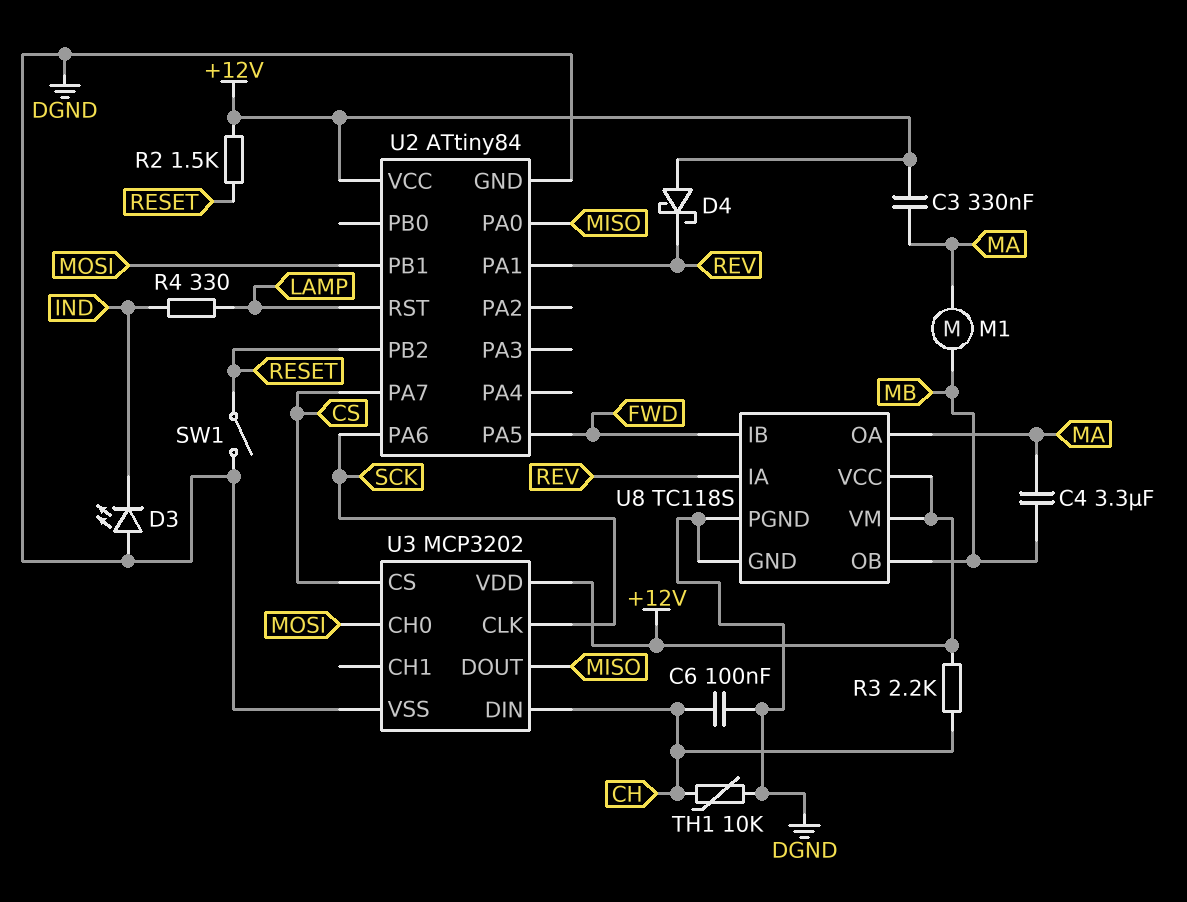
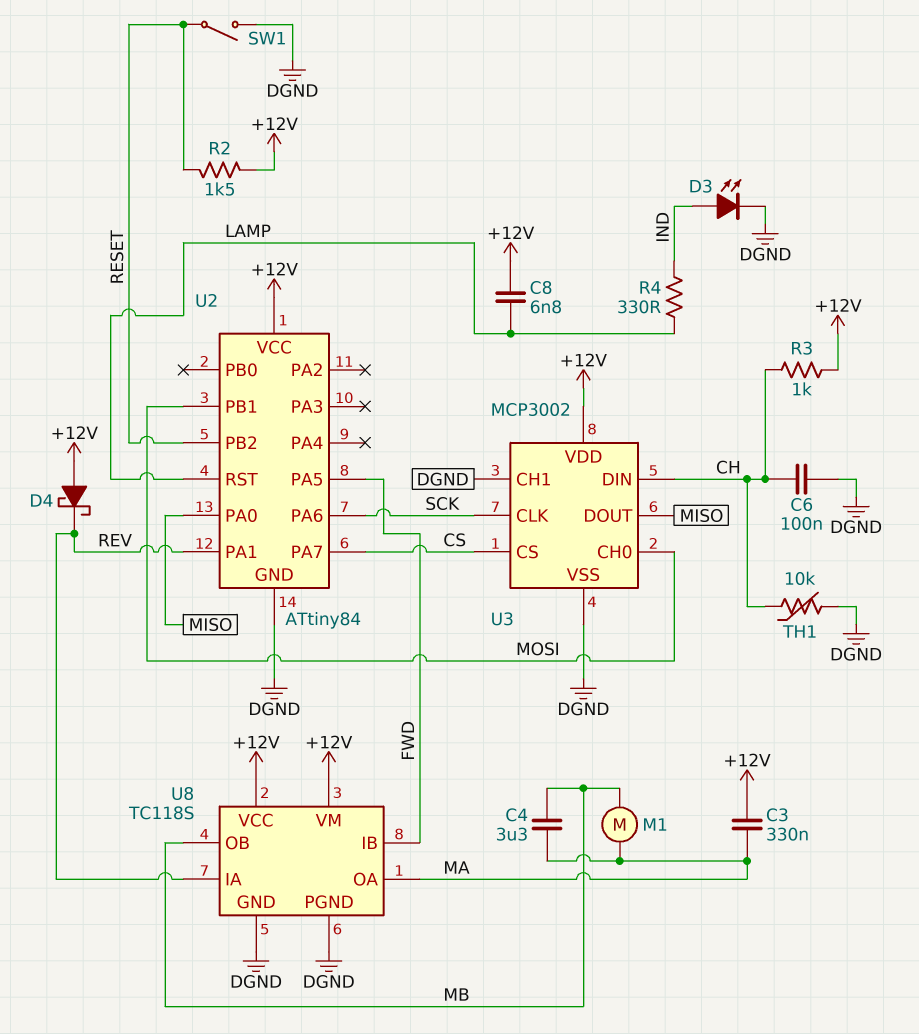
C8: none -> 6.8nF (+12V, LAMP)
D3: LED (A DGND, K IND) -> LED (A IND, K DGND)
R3: 2.2k (+12V, CH) -> 1k (+12V, CH)
U3: MCP3202 -> MCP3002
U3 pin CH1: none -> DGND

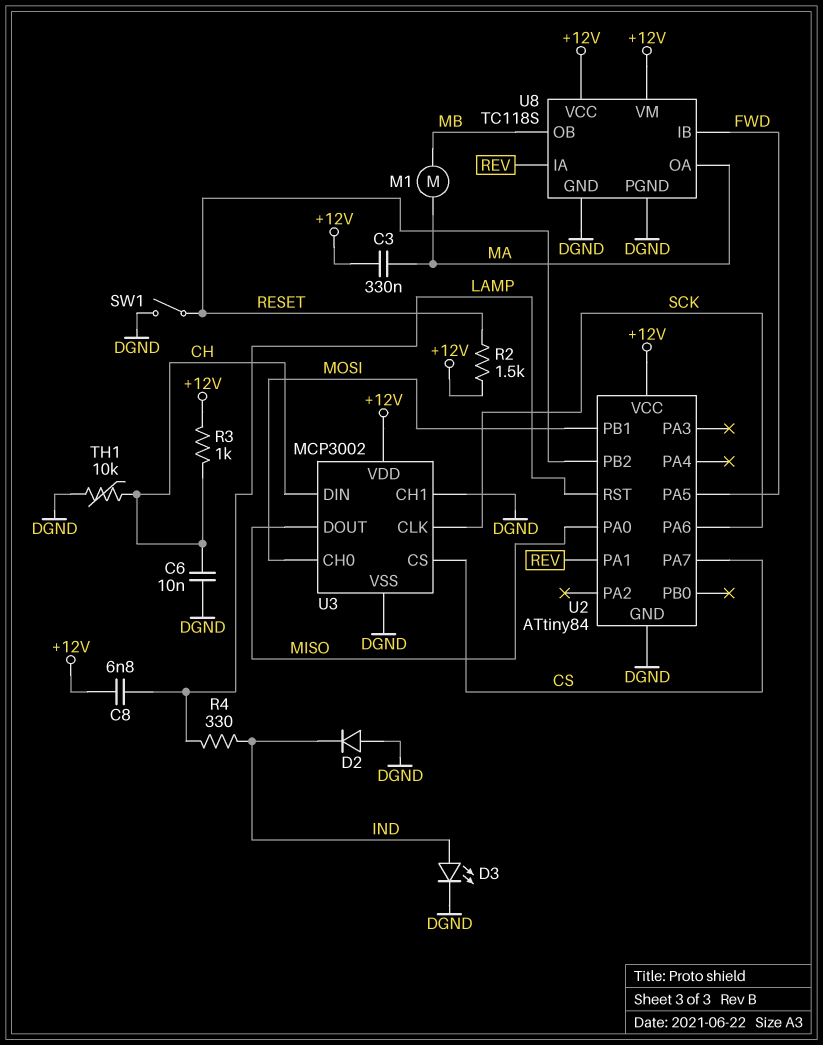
C4: 3.3uF (MA, MB) -> none
C6: 100nF (CH, DGND) -> 10nF (CH, DGND)
D2: none -> diode (A DGND, K IND)
D4: schottky (A +12V, K REV) -> none

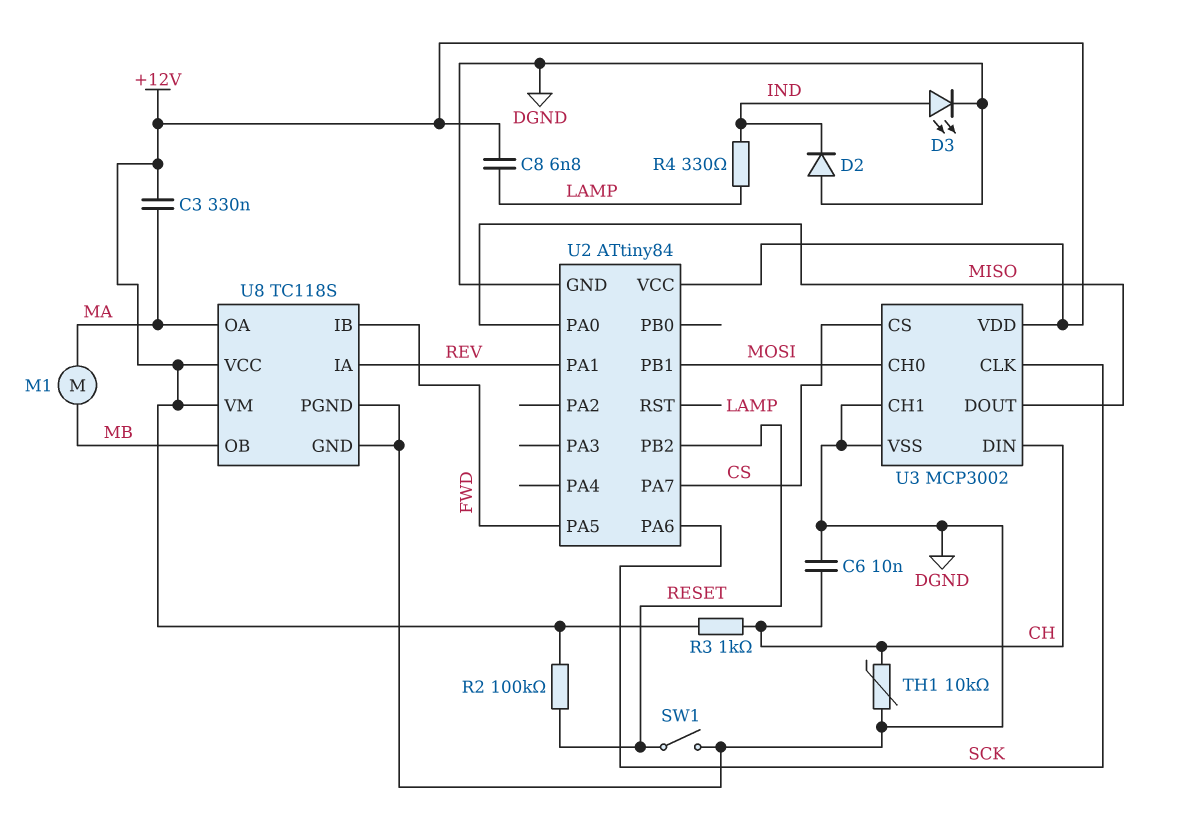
R2: 1.5k (+12V, RESET) -> 100k (+12V, RESET)

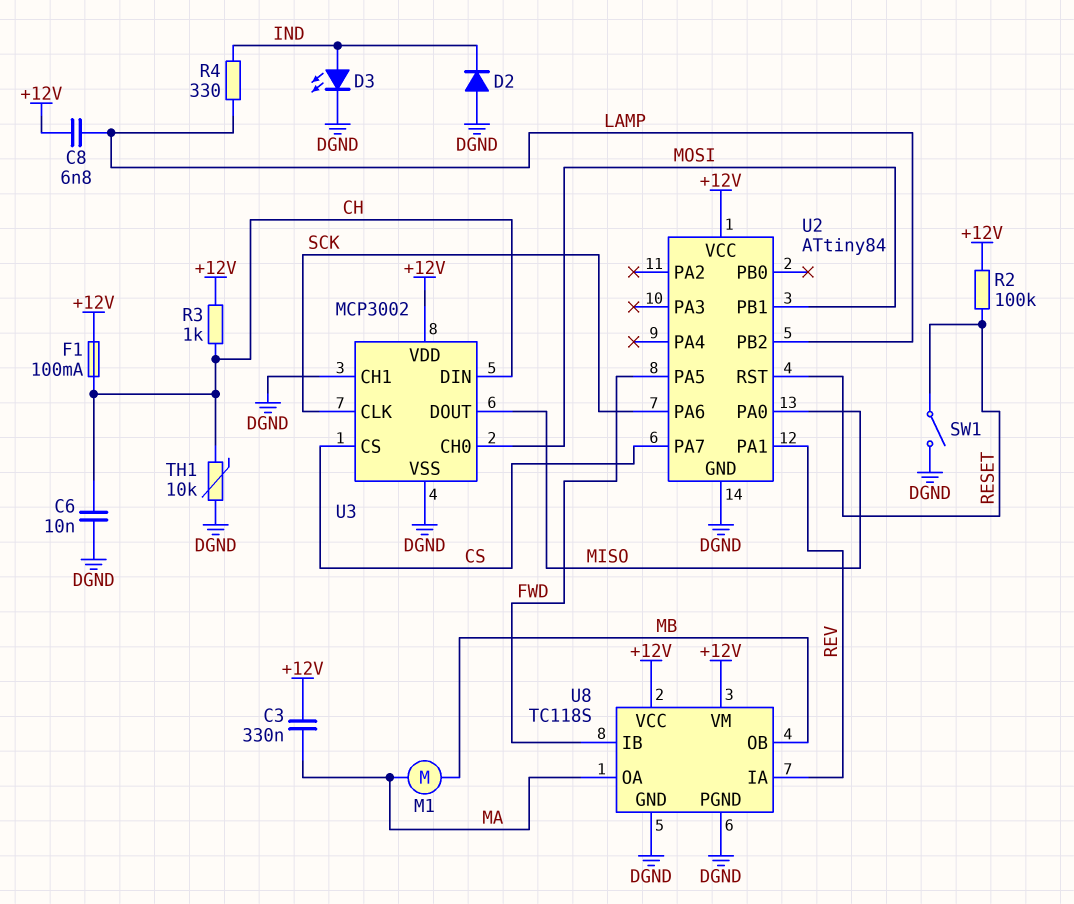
F1: none -> 100mA (+12V, CH)
U2 pin PB2: RESET -> LAMP
U2 pin RST: LAMP -> RESET

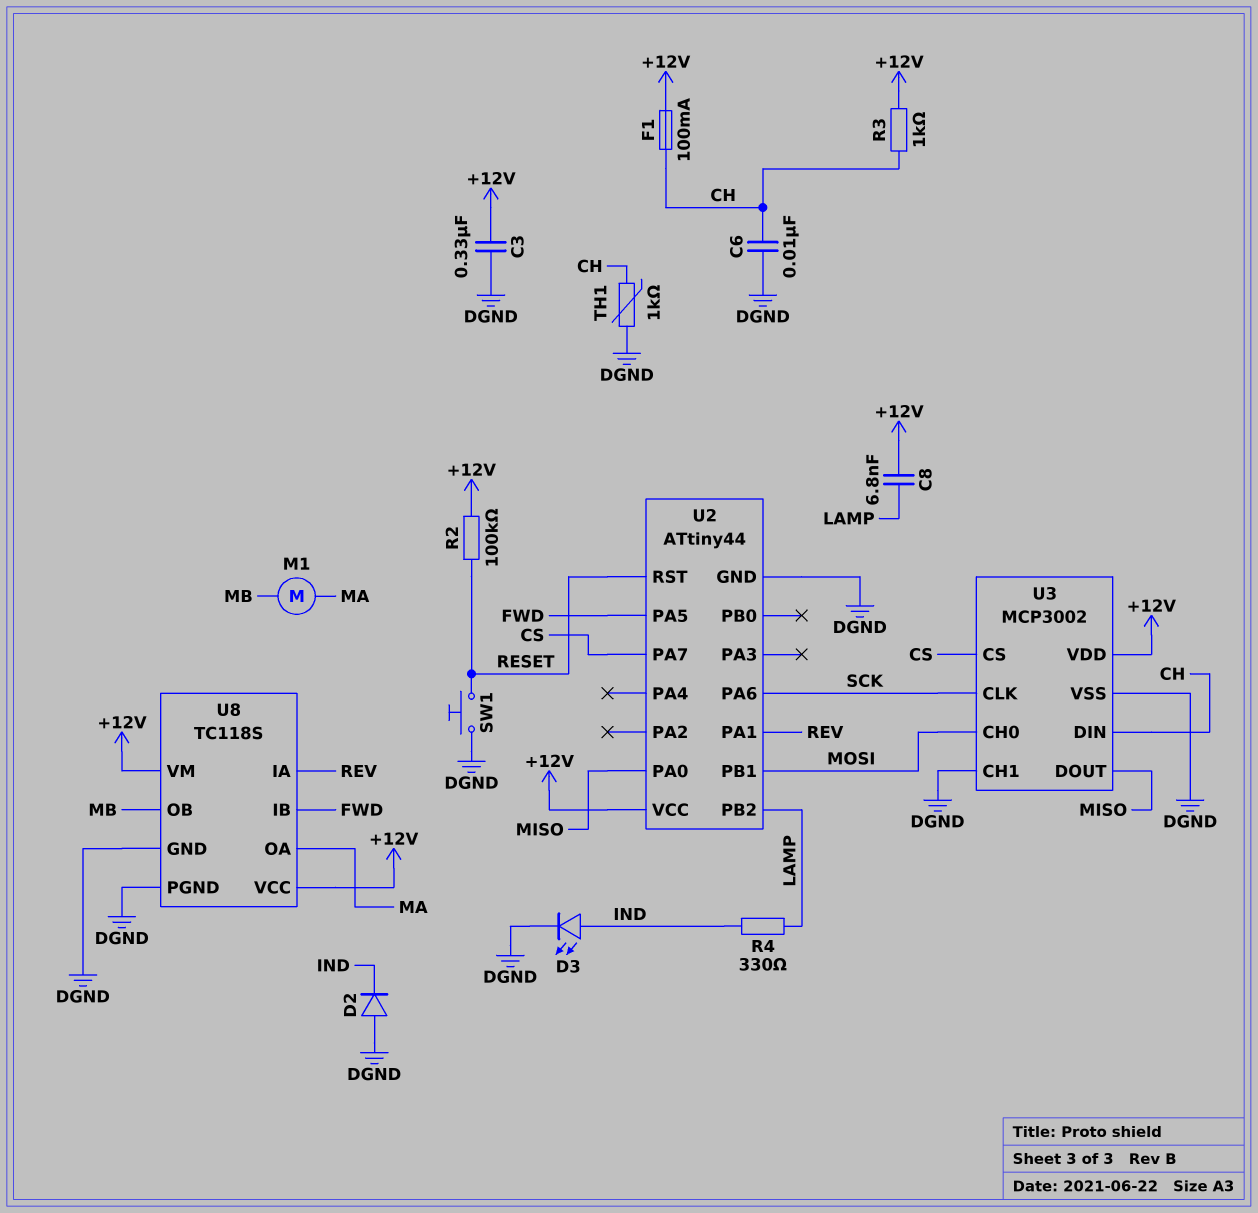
C3: 330nF (+12V, MA) -> 330nF (+12V, DGND)
SW1: switch (DGND, RESET) -> button (DGND, RESET)
TH1: 10k (CH, DGND) -> 1k (CH, DGND)
U2: ATtiny84 -> ATtiny44

